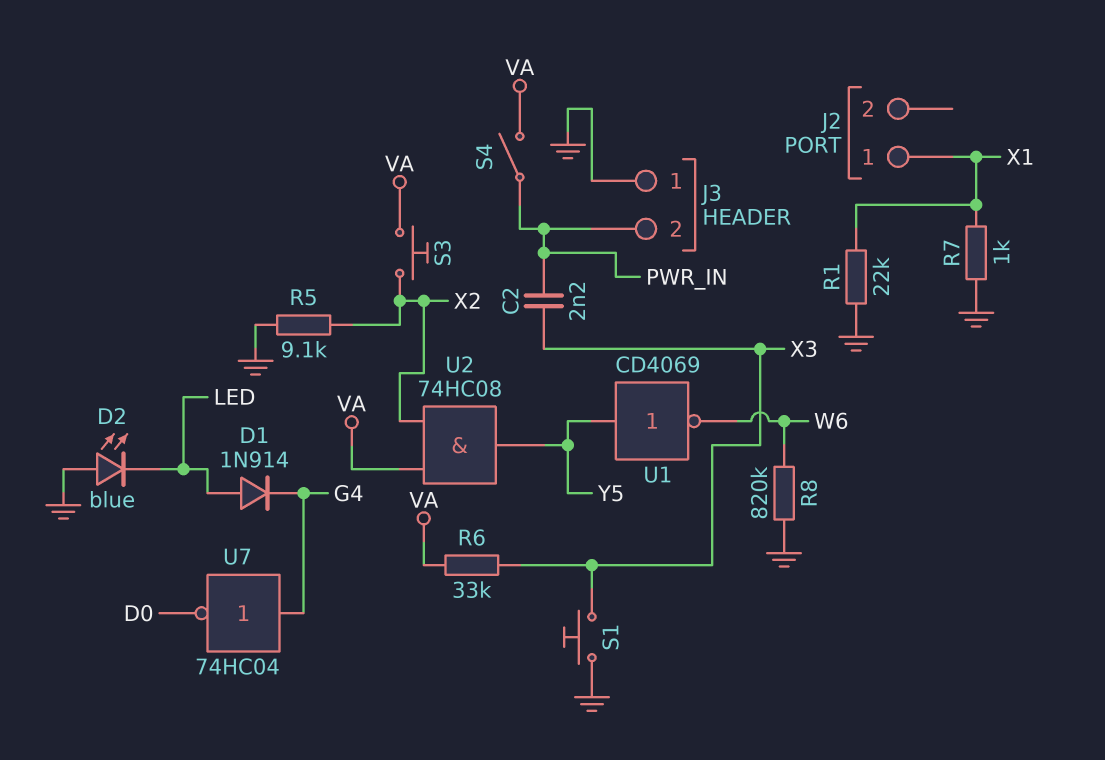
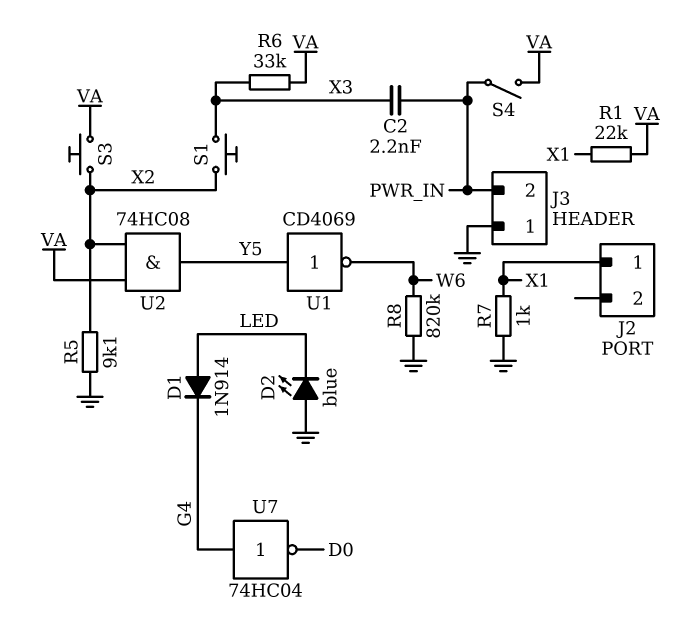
R1: 22k (GND, X1) -> 22k (VA, X1)
S1: button (GND, X3) -> button (X2, X3)

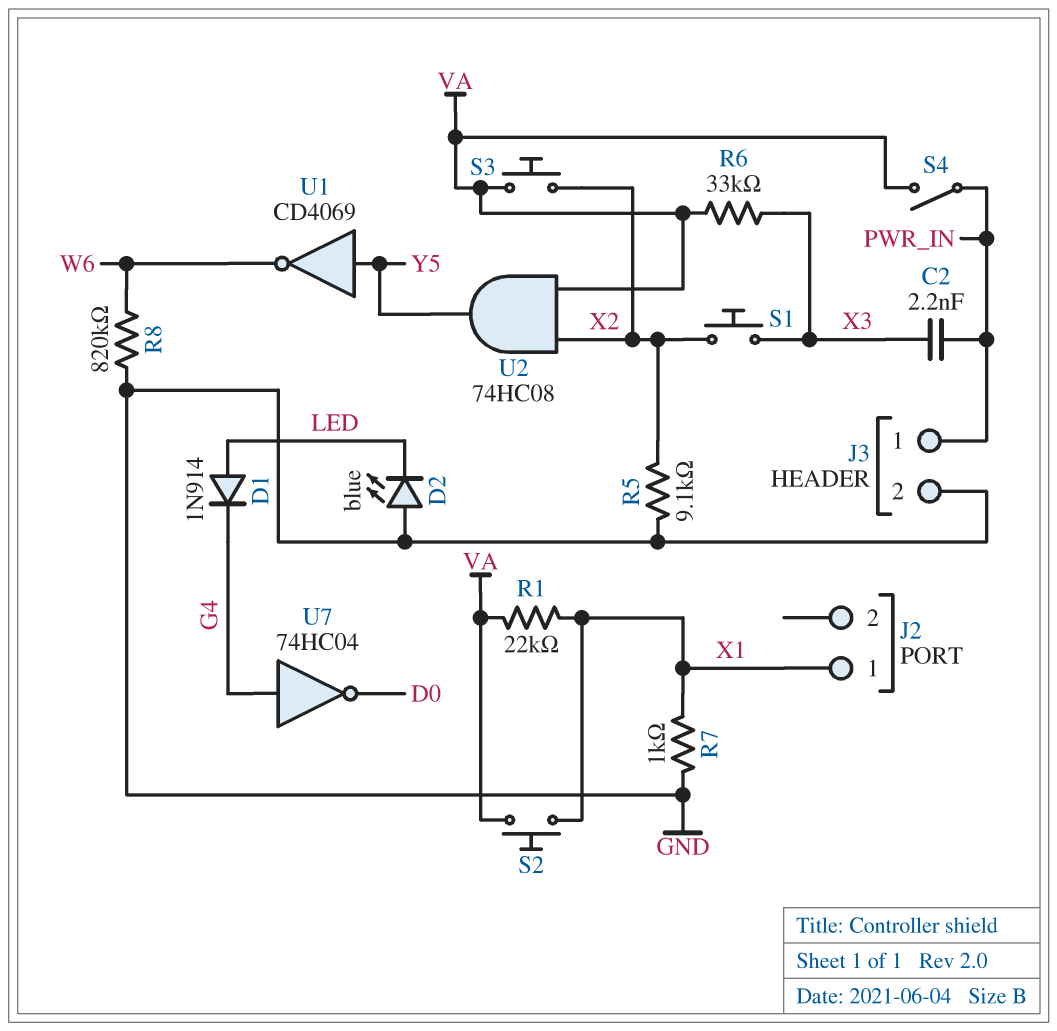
J3 pin 1: GND -> PWR_IN
J3 pin 2: PWR_IN -> GND
S2: none -> button (VA, X1)

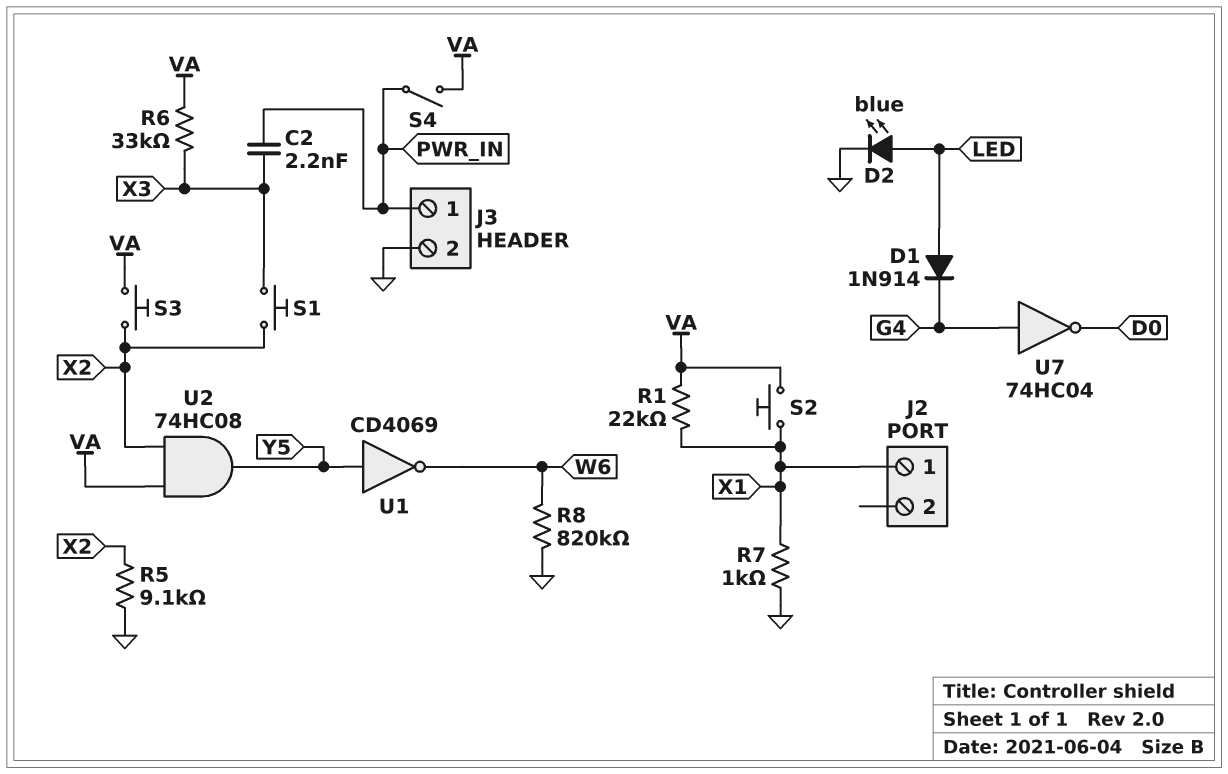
D2: LED blue (A GND, K LED) -> LED blue (A LED, K GND)

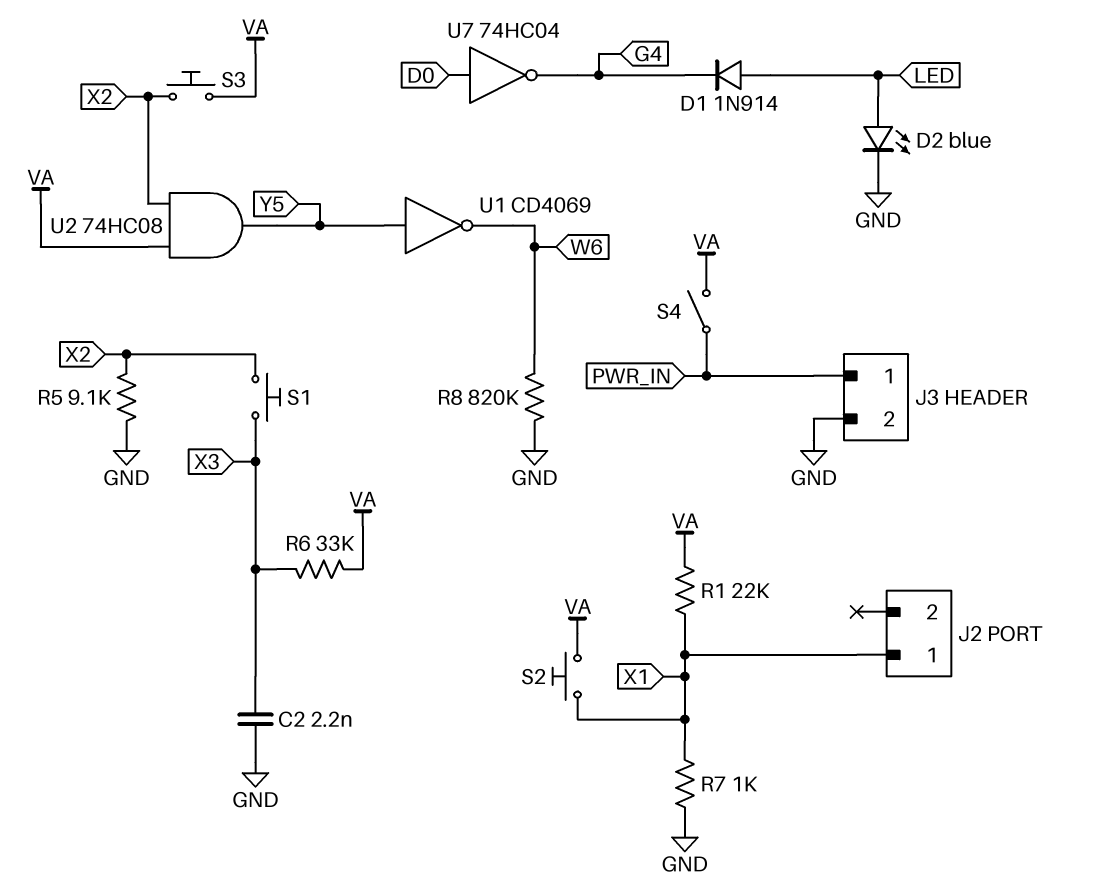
C2: 2.2nF (PWR_IN, X3) -> 2.2nF (GND, X3)
U7: NOT 74HC04 (in G4, out D0) -> NOT 74HC04 (in D0, out G4)

